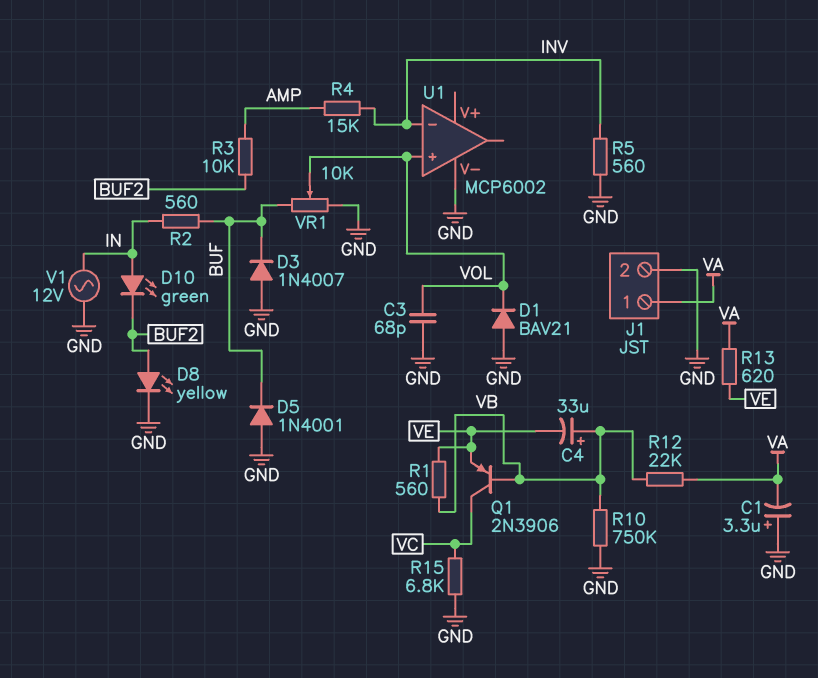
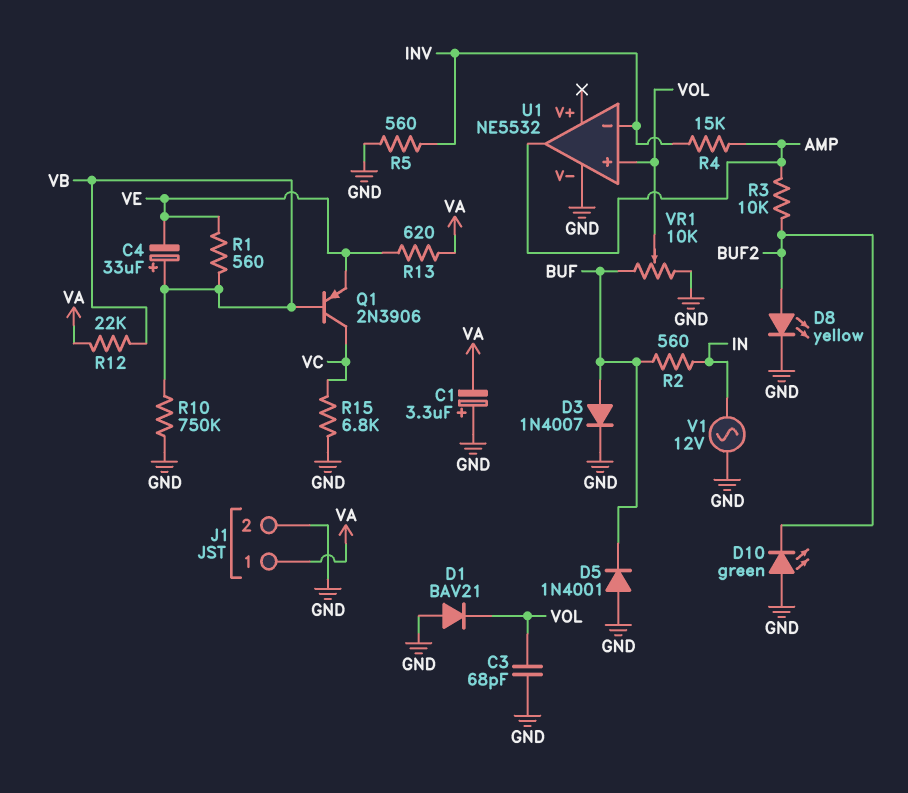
D3: diode 1N4007 (A GND, K BUF) -> diode 1N4007 (A BUF, K GND)
D10: LED green (A IN, K BUF2) -> LED green (A GND, K BUF2)
U1: MCP6002 -> NE5532
U1 pin out: none -> AMP

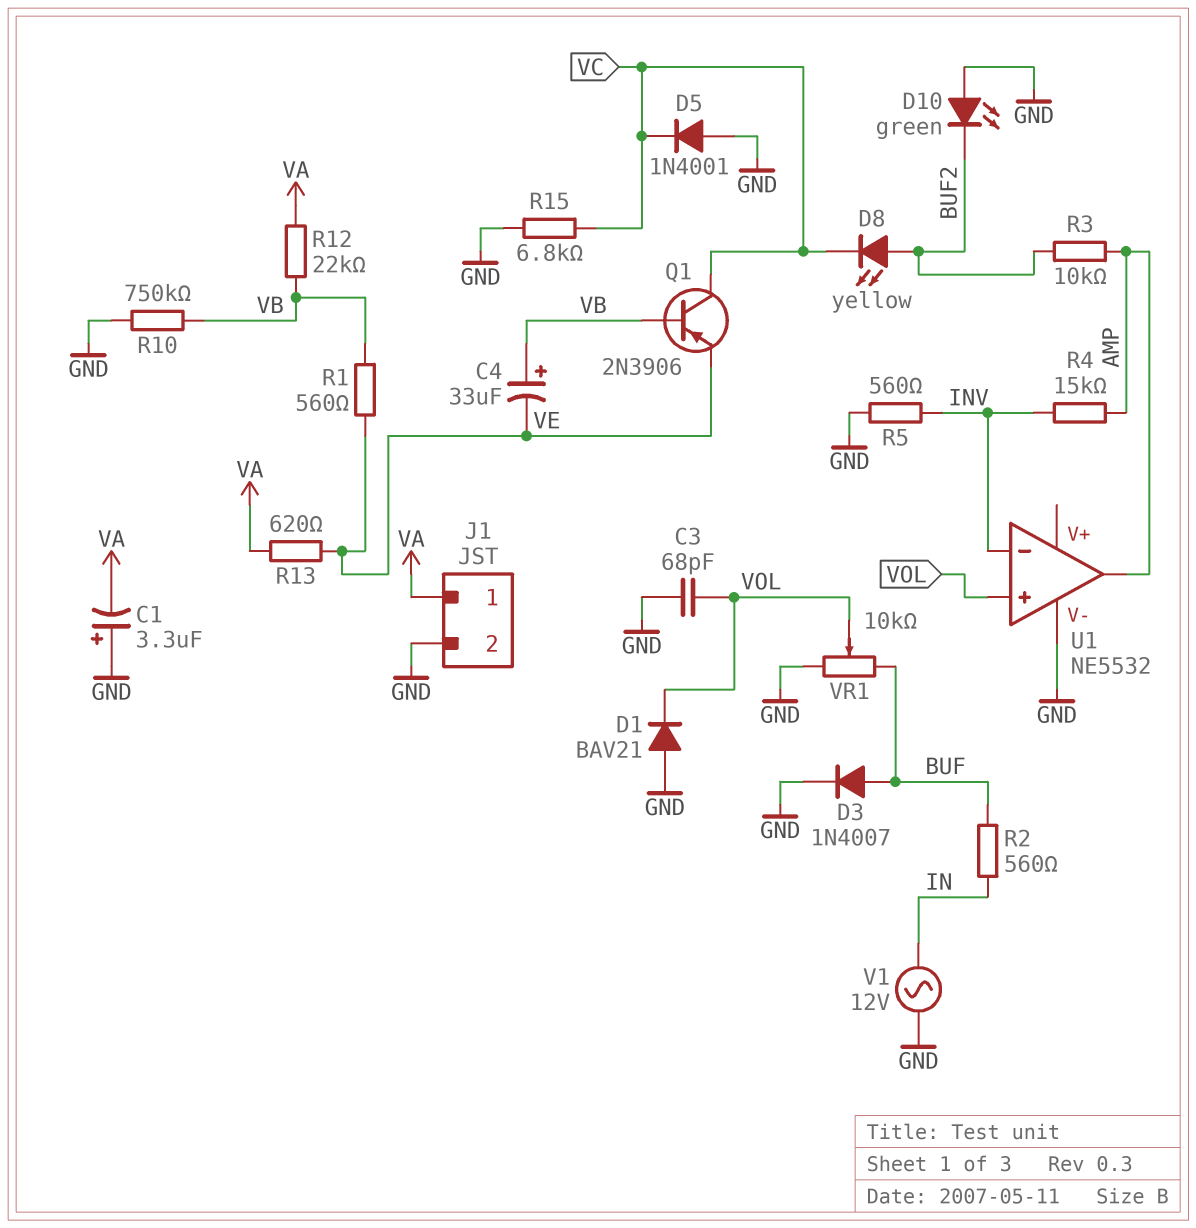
D5: diode 1N4001 (A GND, K BUF) -> diode 1N4001 (A GND, K VC)
D8: LED yellow (A BUF2, K GND) -> LED yellow (A BUF2, K VC)

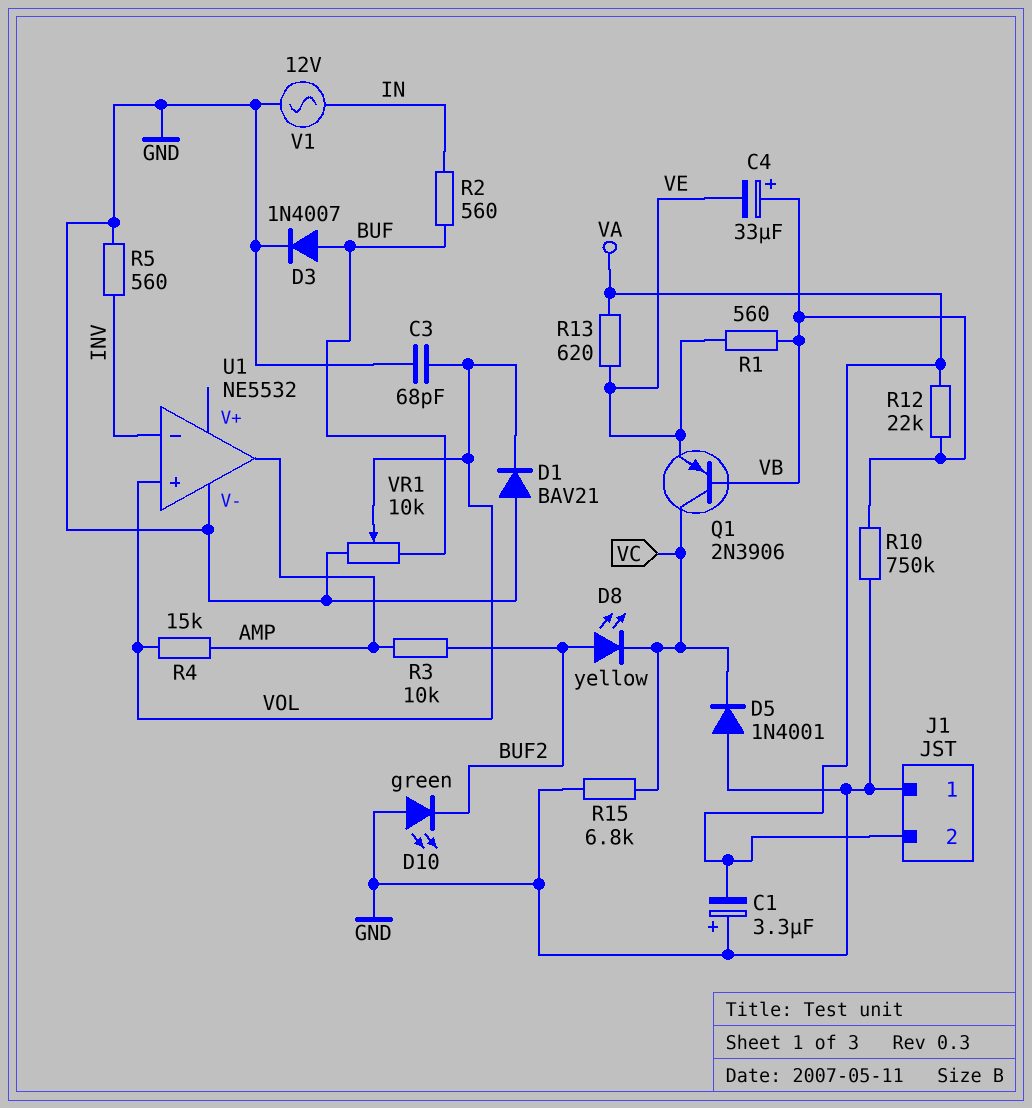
J1 pin 1: VA -> GND
J1 pin 2: GND -> VA
R4: 15k (AMP, INV) -> 15k (AMP, VOL)

